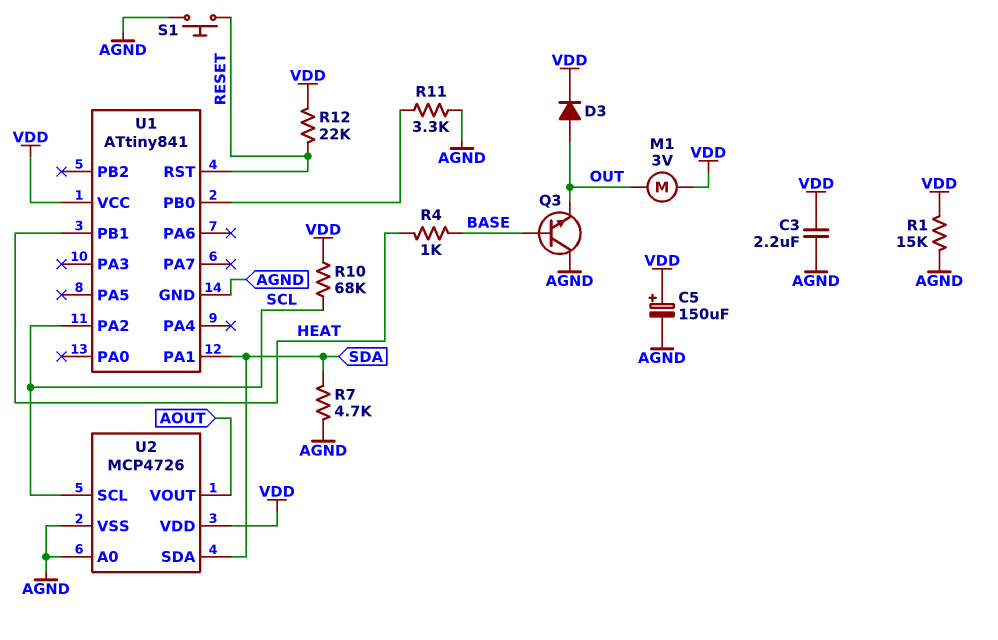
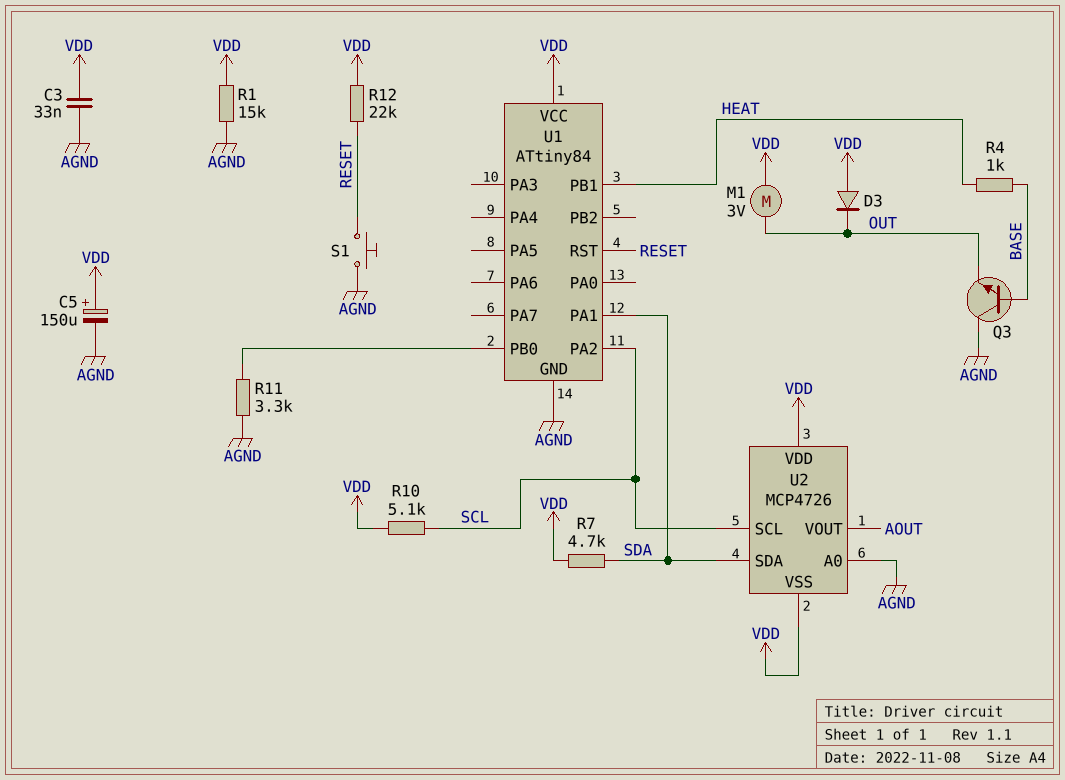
C3: 2.2uF (AGND, VDD) -> 33nF (AGND, VDD)
D3: diode (A OUT, K VDD) -> diode (A VDD, K OUT)
R7: 4.7k (AGND, SDA) -> 4.7k (SDA, VDD)
R10: 68k (SCL, VDD) -> 5.1k (SCL, VDD)
U1: ATtiny841 -> ATtiny84
U2 pin VSS: AGND -> VDD

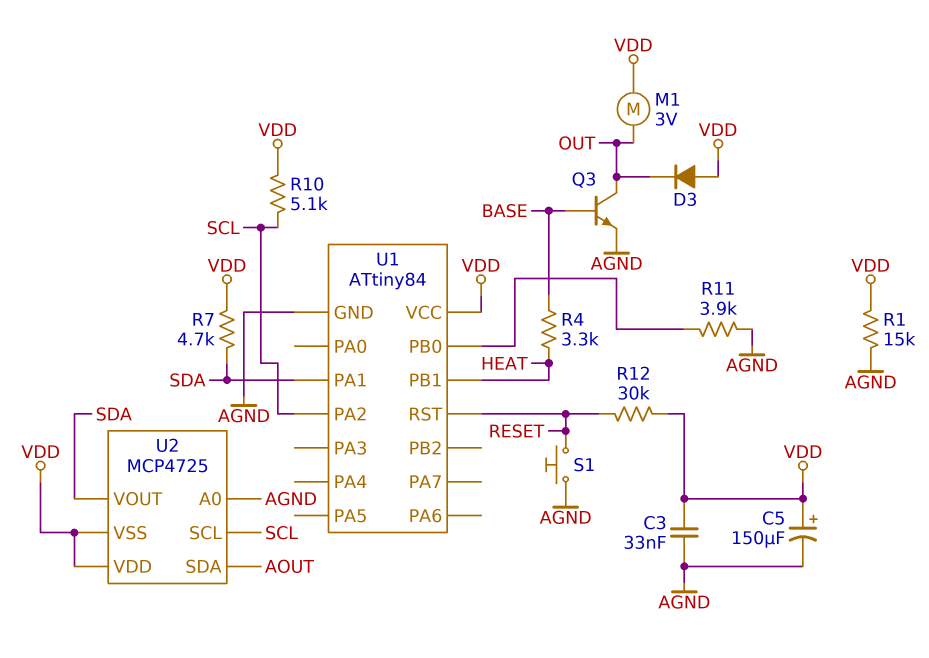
Q3: NPN (B BASE, C AGND, E OUT) -> NPN (B BASE, C OUT, E AGND)
R4: 1k (BASE, HEAT) -> 3.3k (BASE, HEAT)
R11: 3.3k (AGND, U1/PB0) -> 3.9k (AGND, U1/PB0)
R12: 22k (RESET, VDD) -> 30k (RESET, VDD)
U2: MCP4726 -> MCP4725
U2 pin SDA: SDA -> AOUT
U2 pin VOUT: AOUT -> SDA

